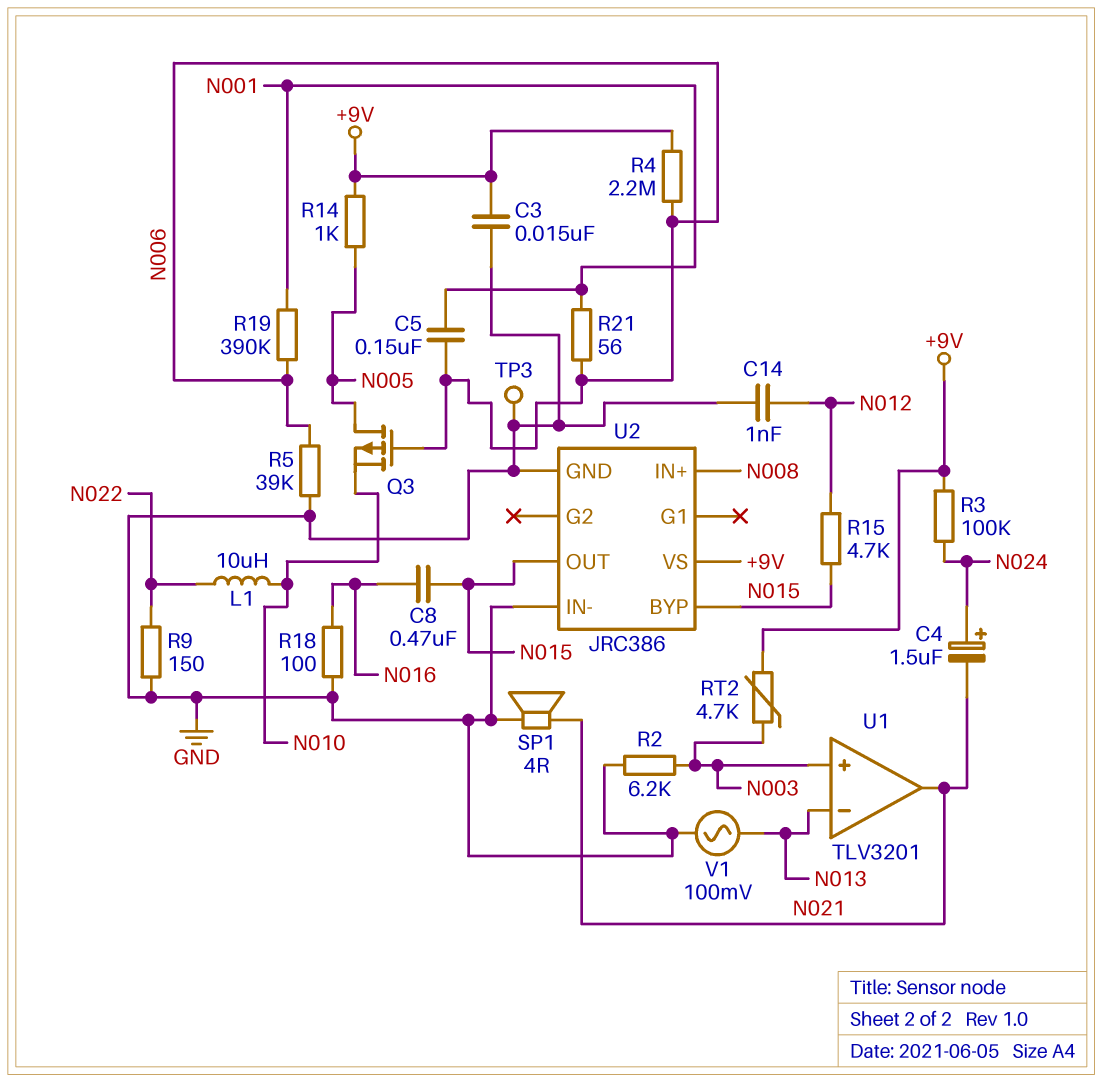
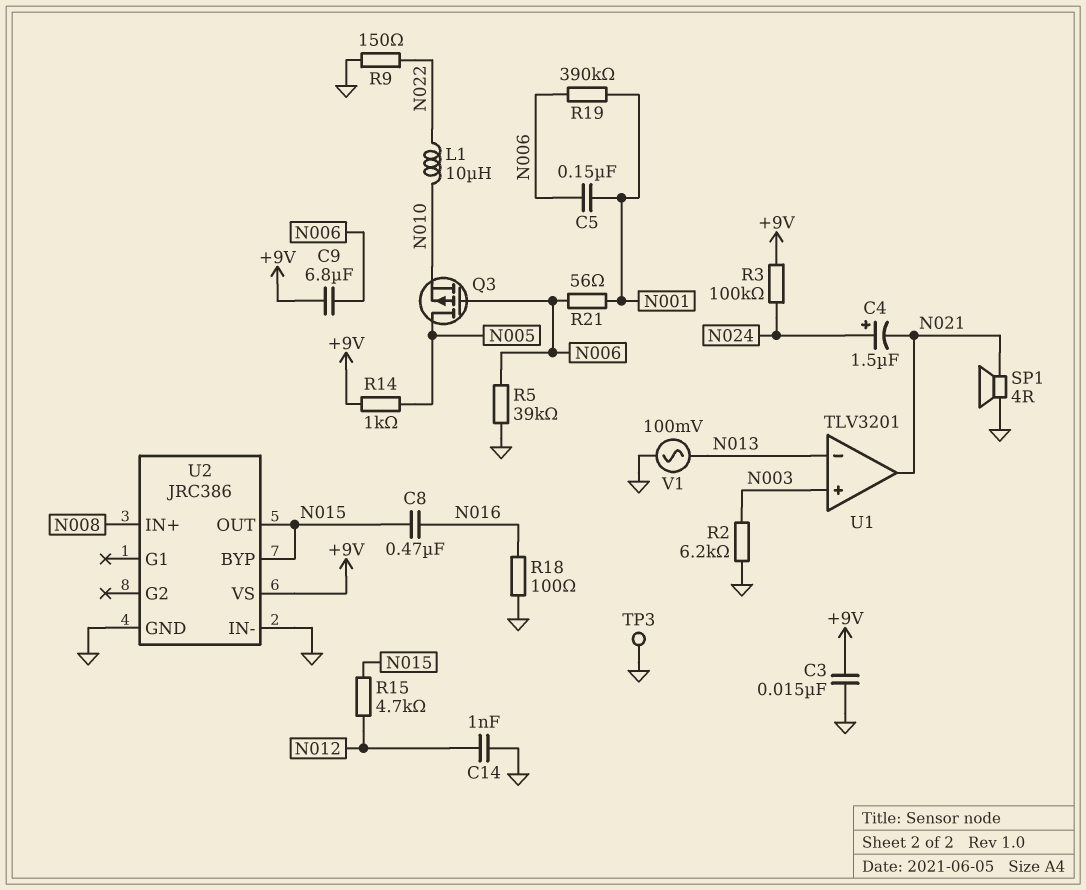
C9: none -> 6.8uF (+9V, N006)
R4: 2.2M (+9V, N006) -> none
RT2: 4.7k (+9V, N003) -> none

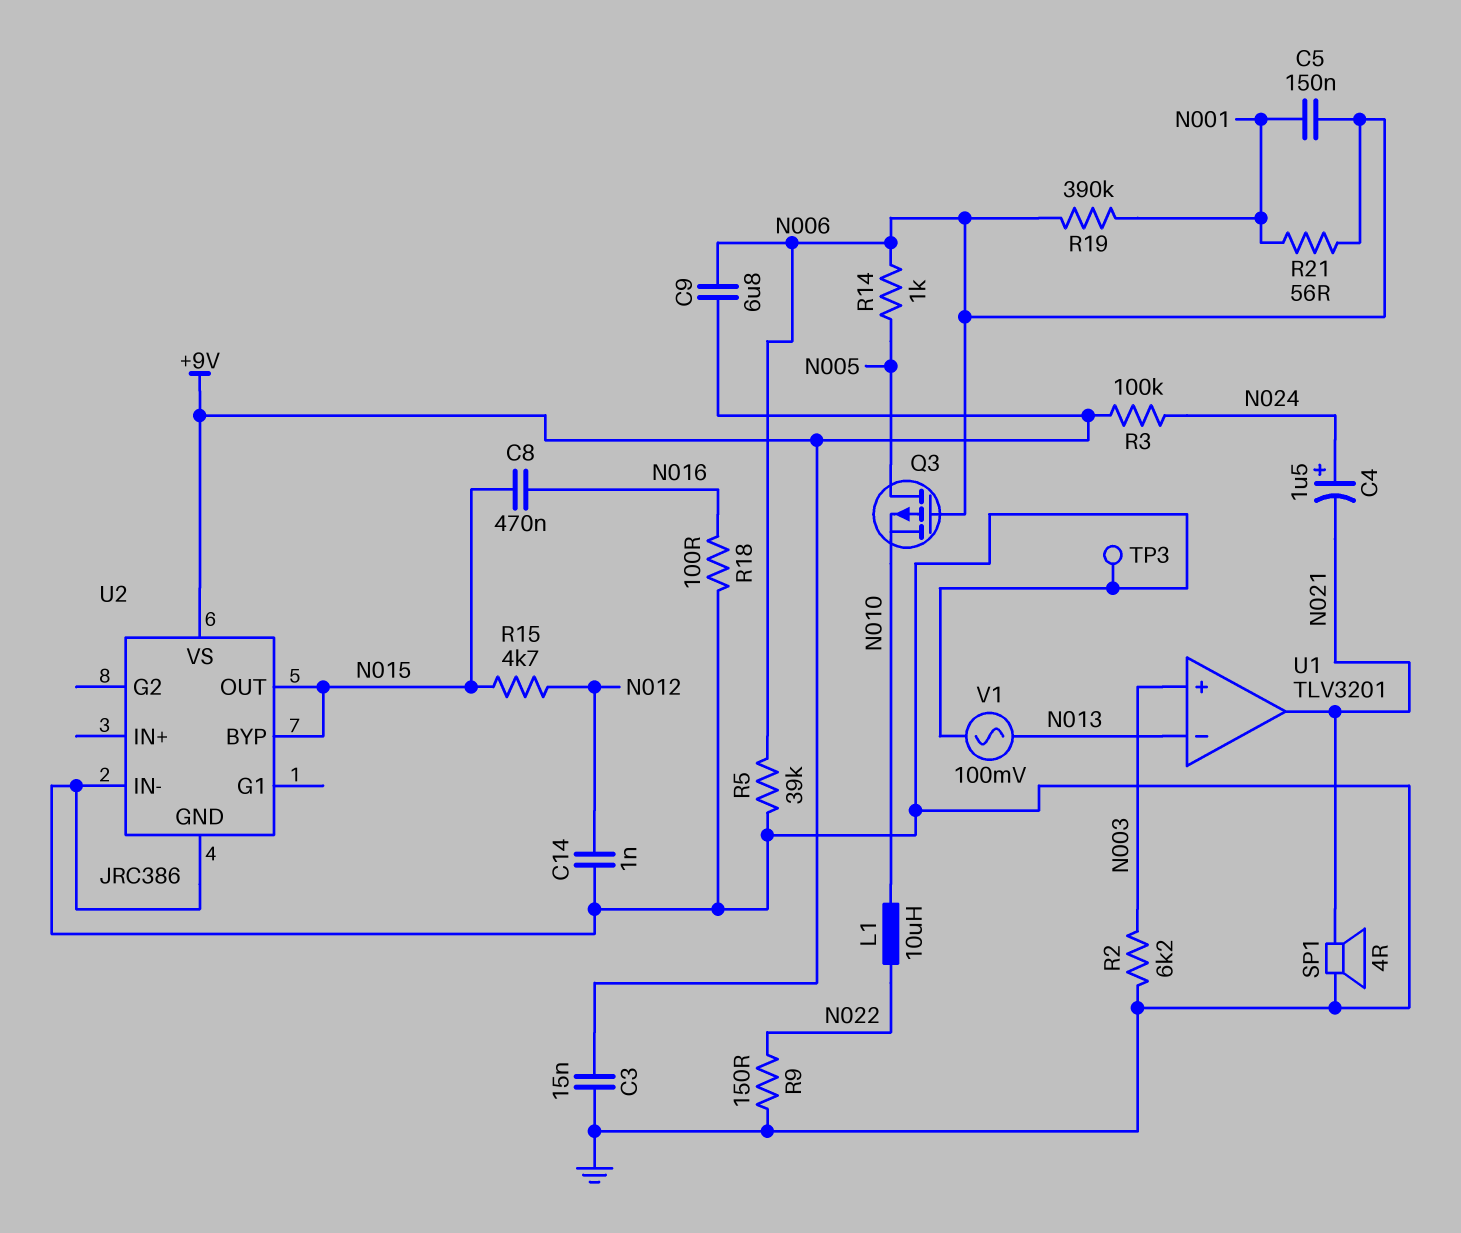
R14: 1k (+9V, N005) -> 1k (N005, N006)
U2 pin IN+: N008 -> none

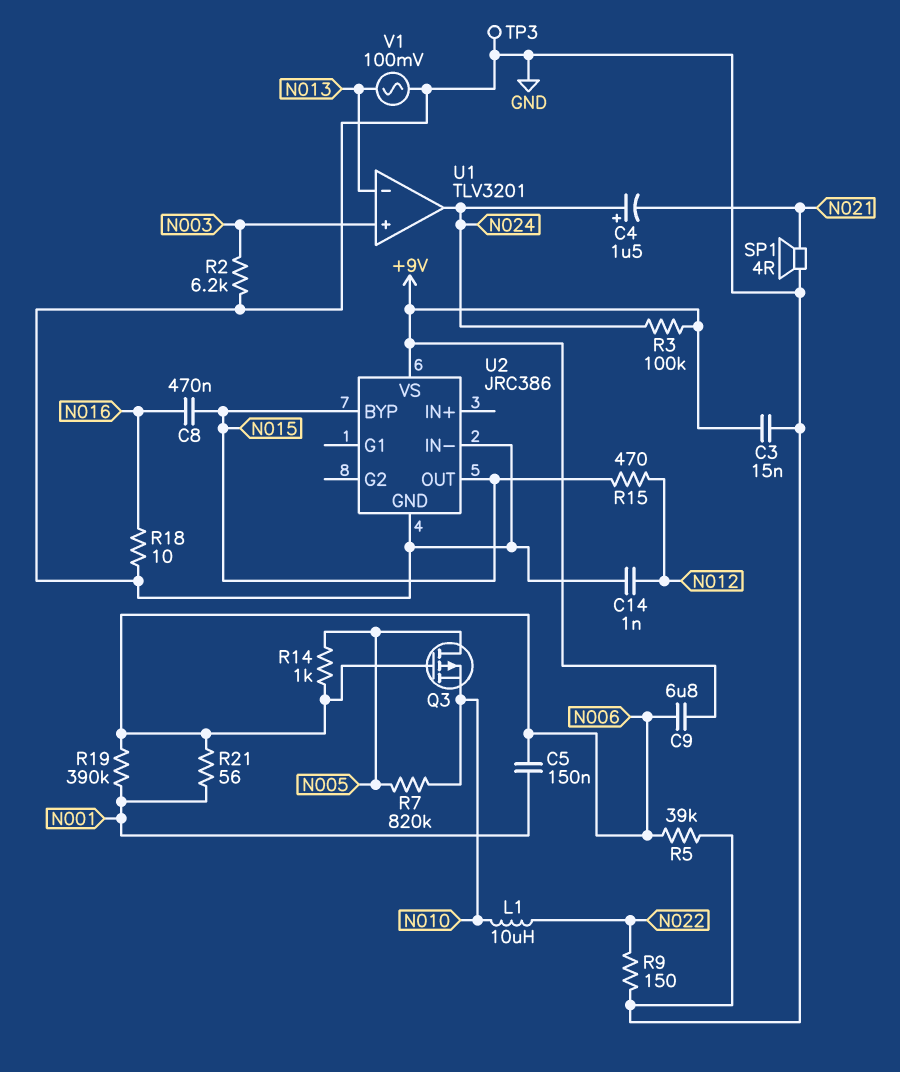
R7: none -> 820k (N005, N010)
R15: 4.7k (N012, N015) -> 470 (N012, N015)
R18: 100 (GND, N016) -> 10 (GND, N016)
U1 pin out: N021 -> N024

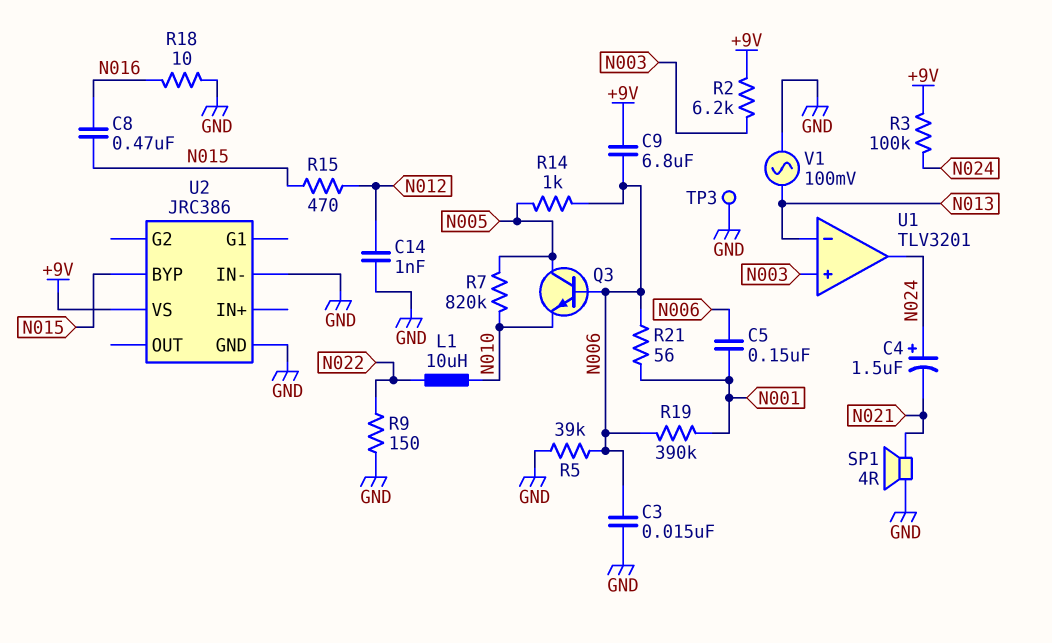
C3: 15nF (+9V, GND) -> 15nF (GND, N006)
Q3: PMOS (G N006, D N005, S N010) -> NPN (B N006, C N005, E N010)
R2: 6.2k (GND, N003) -> 6.2k (+9V, N003)
U2 pin OUT: N015 -> none

